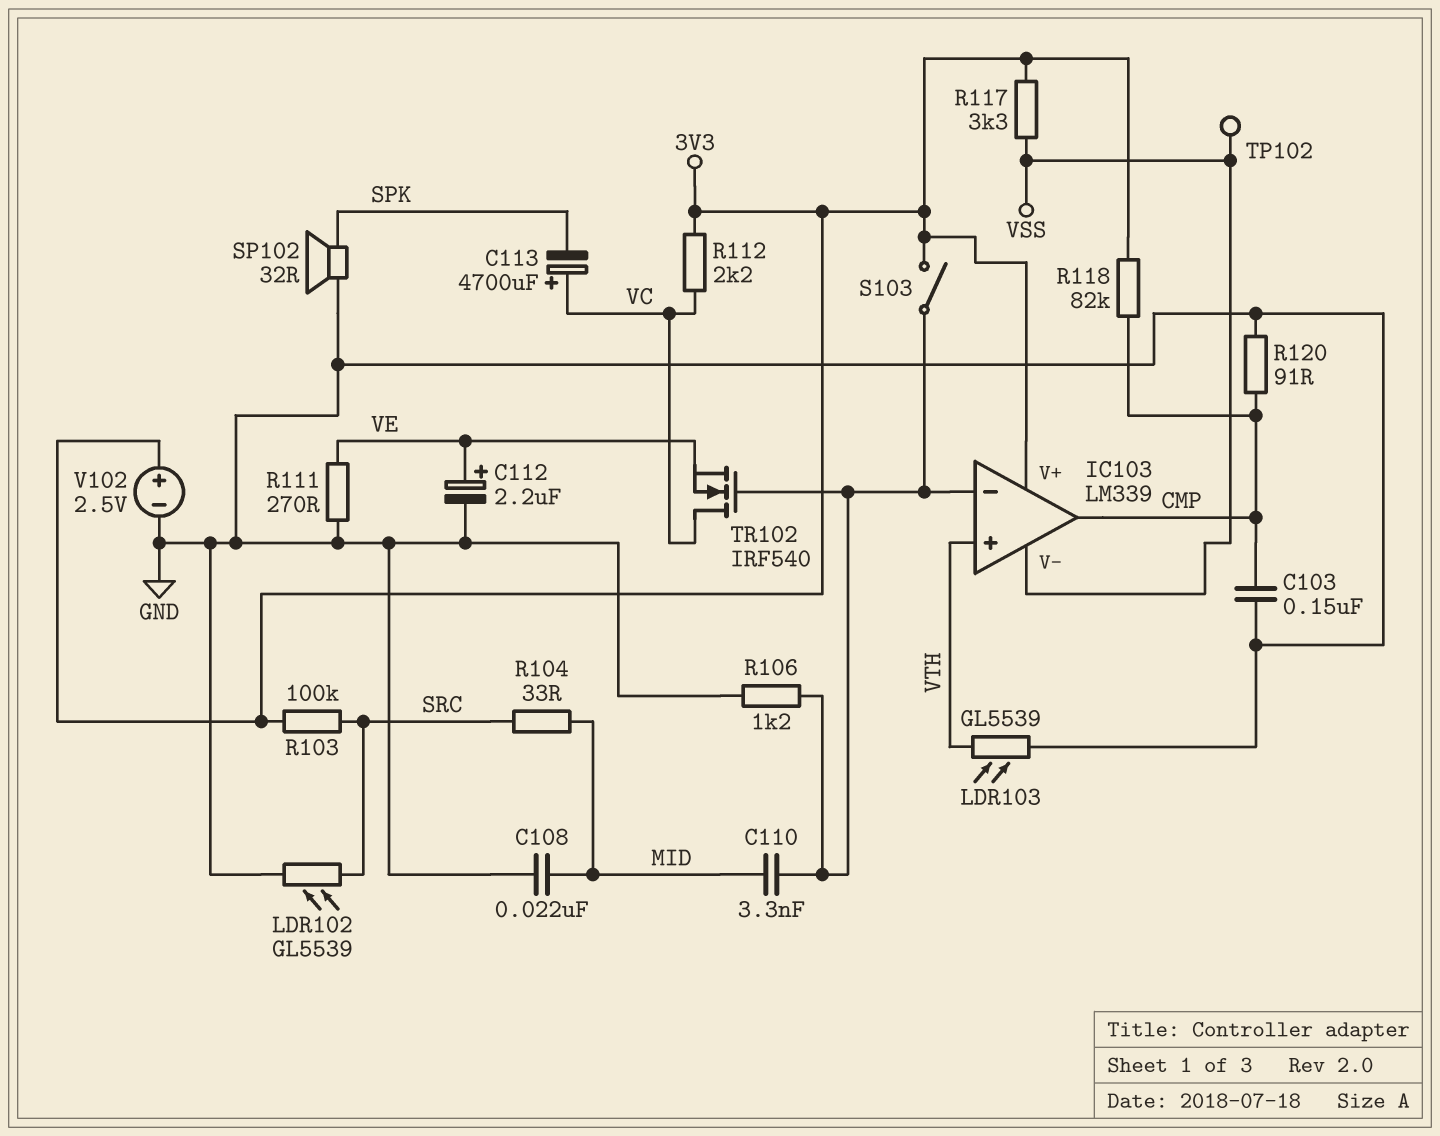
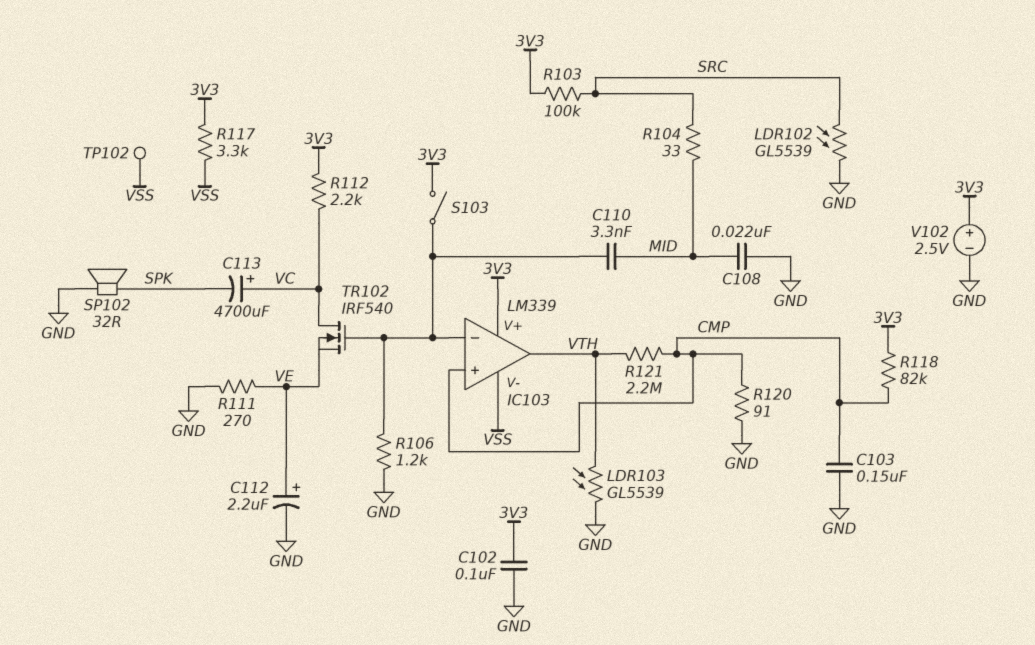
C102: none -> 100nF (3V3, GND)
IC103 pin in+: VTH -> CMP
IC103 pin out: CMP -> VTH
R121: none -> 2.2M (CMP, VTH)

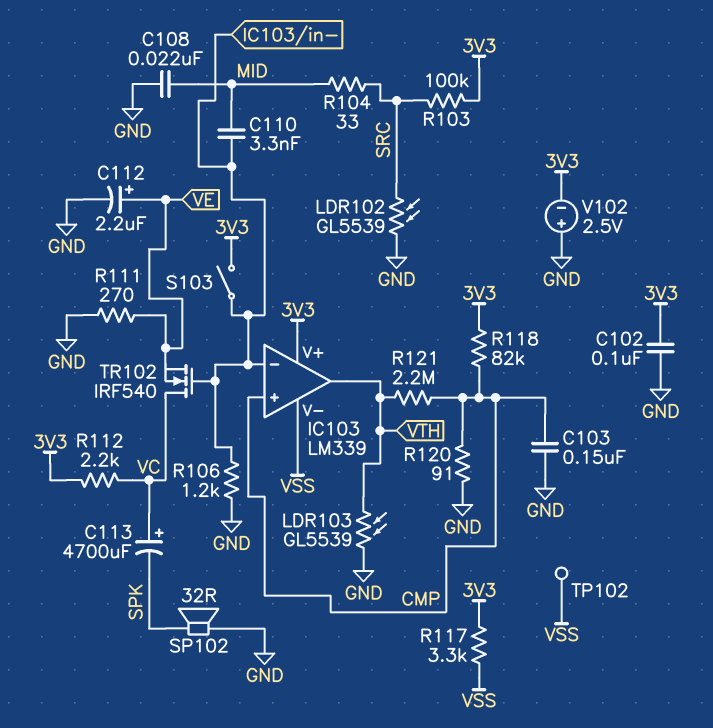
V102: 2.5V (plus 3V3, minus GND) -> 2.5V (plus GND, minus 3V3)

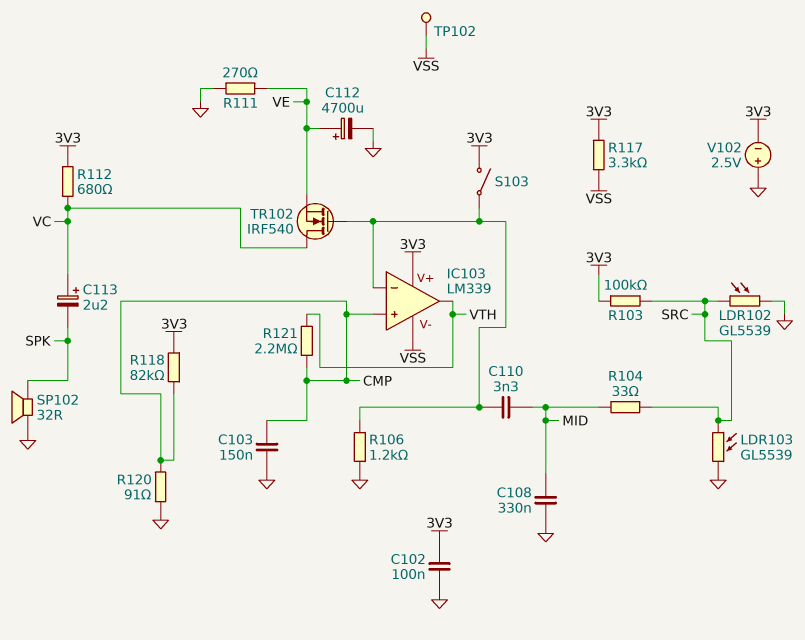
C108: 22nF (GND, MID) -> 330nF (GND, MID)
C112: 2.2uF (plus VE, minus GND) -> 4700uF (plus VE, minus GND)
C113: 4700uF (plus VC, minus SPK) -> 2.2uF (plus VC, minus SPK)
LDR103: GL5539 (GND, VTH) -> GL5539 (GND, SRC)
R112: 2.2k (3V3, VC) -> 680 (3V3, VC)

